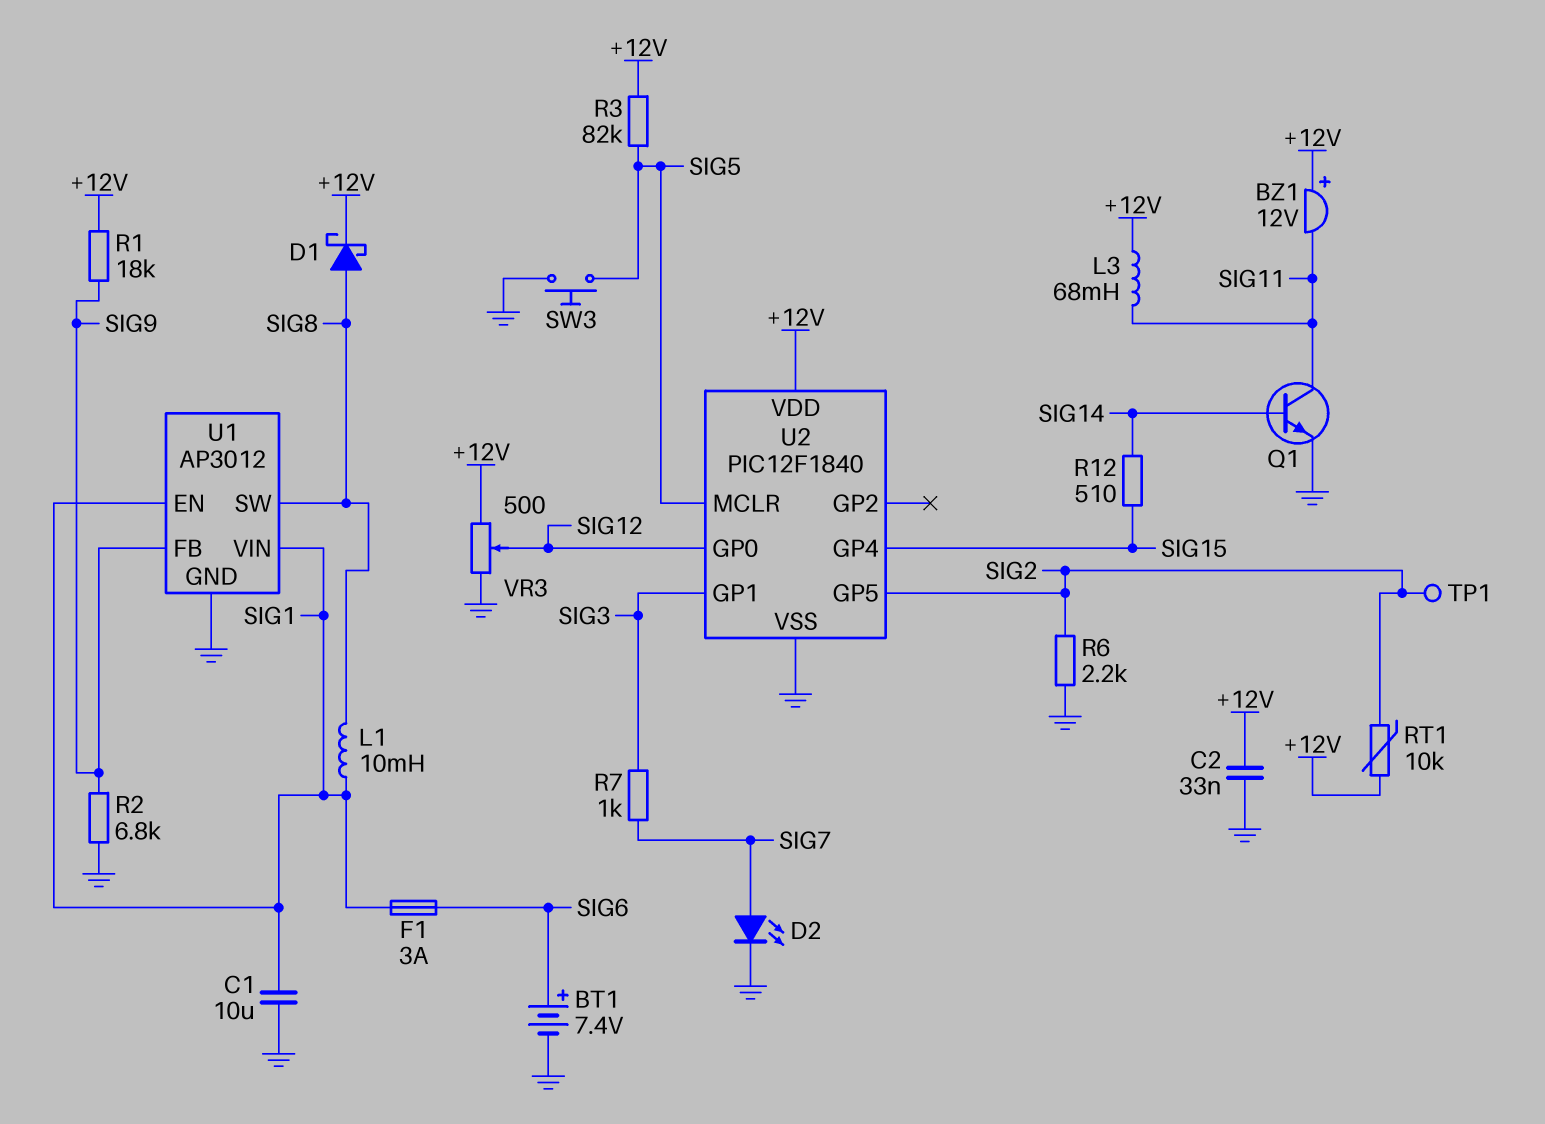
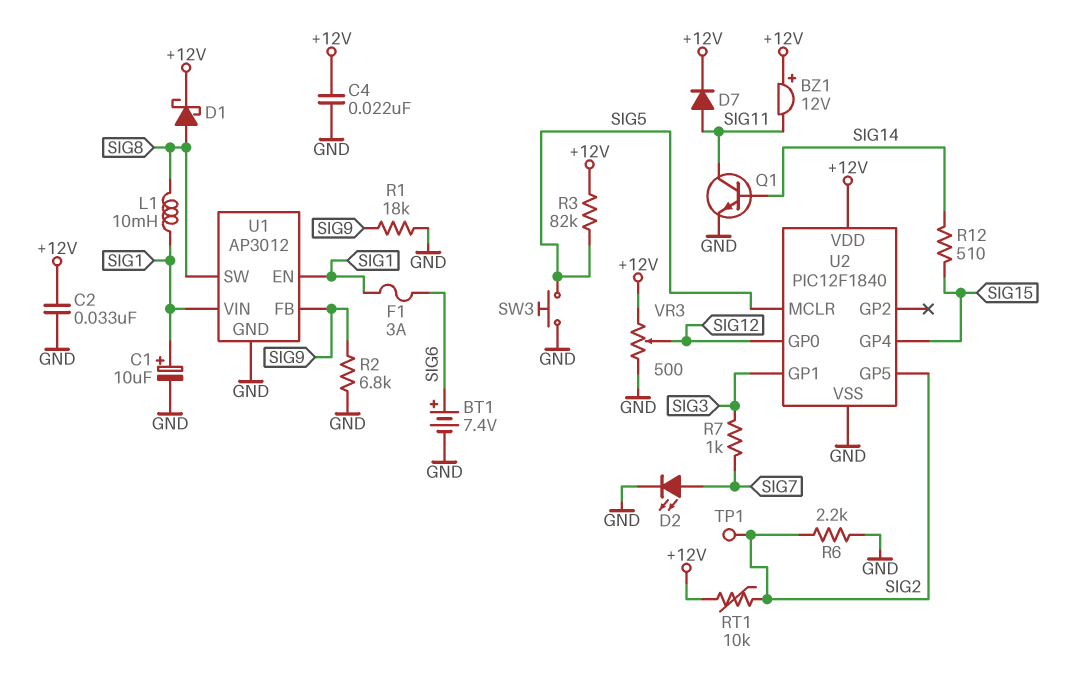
C1: 10uF (GND, SIG1) -> 10uF (plus SIG1, minus GND)
C4: none -> 22nF (+12V, GND)
D7: none -> diode (A SIG11, K +12V)
L3: 68mH (+12V, SIG11) -> none
R1: 18k (+12V, SIG9) -> 18k (GND, SIG9)

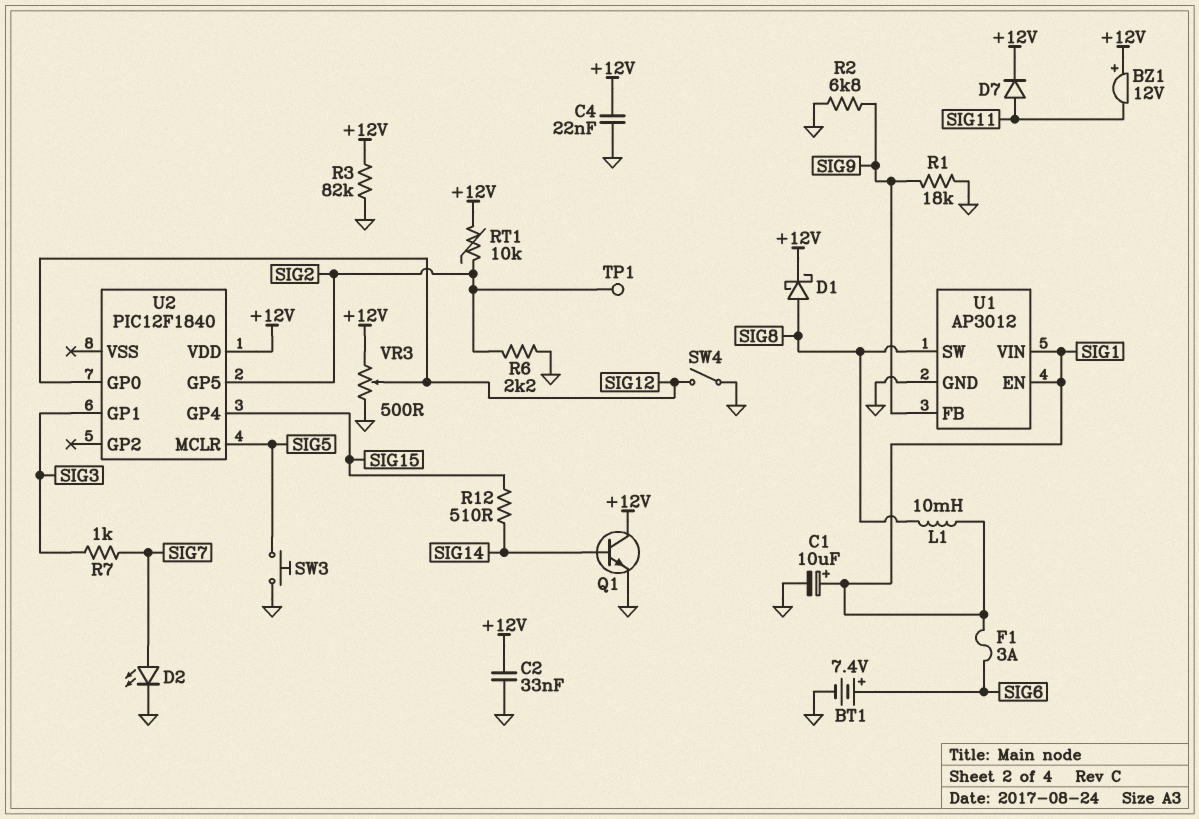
Q1: NPN (B SIG14, C SIG11, E GND) -> NPN (B SIG14, C +12V, E GND)
R3: 82k (+12V, SIG5) -> 82k (+12V, GND)
SW4: none -> switch (GND, SIG12)
U2 pin VSS: GND -> none

